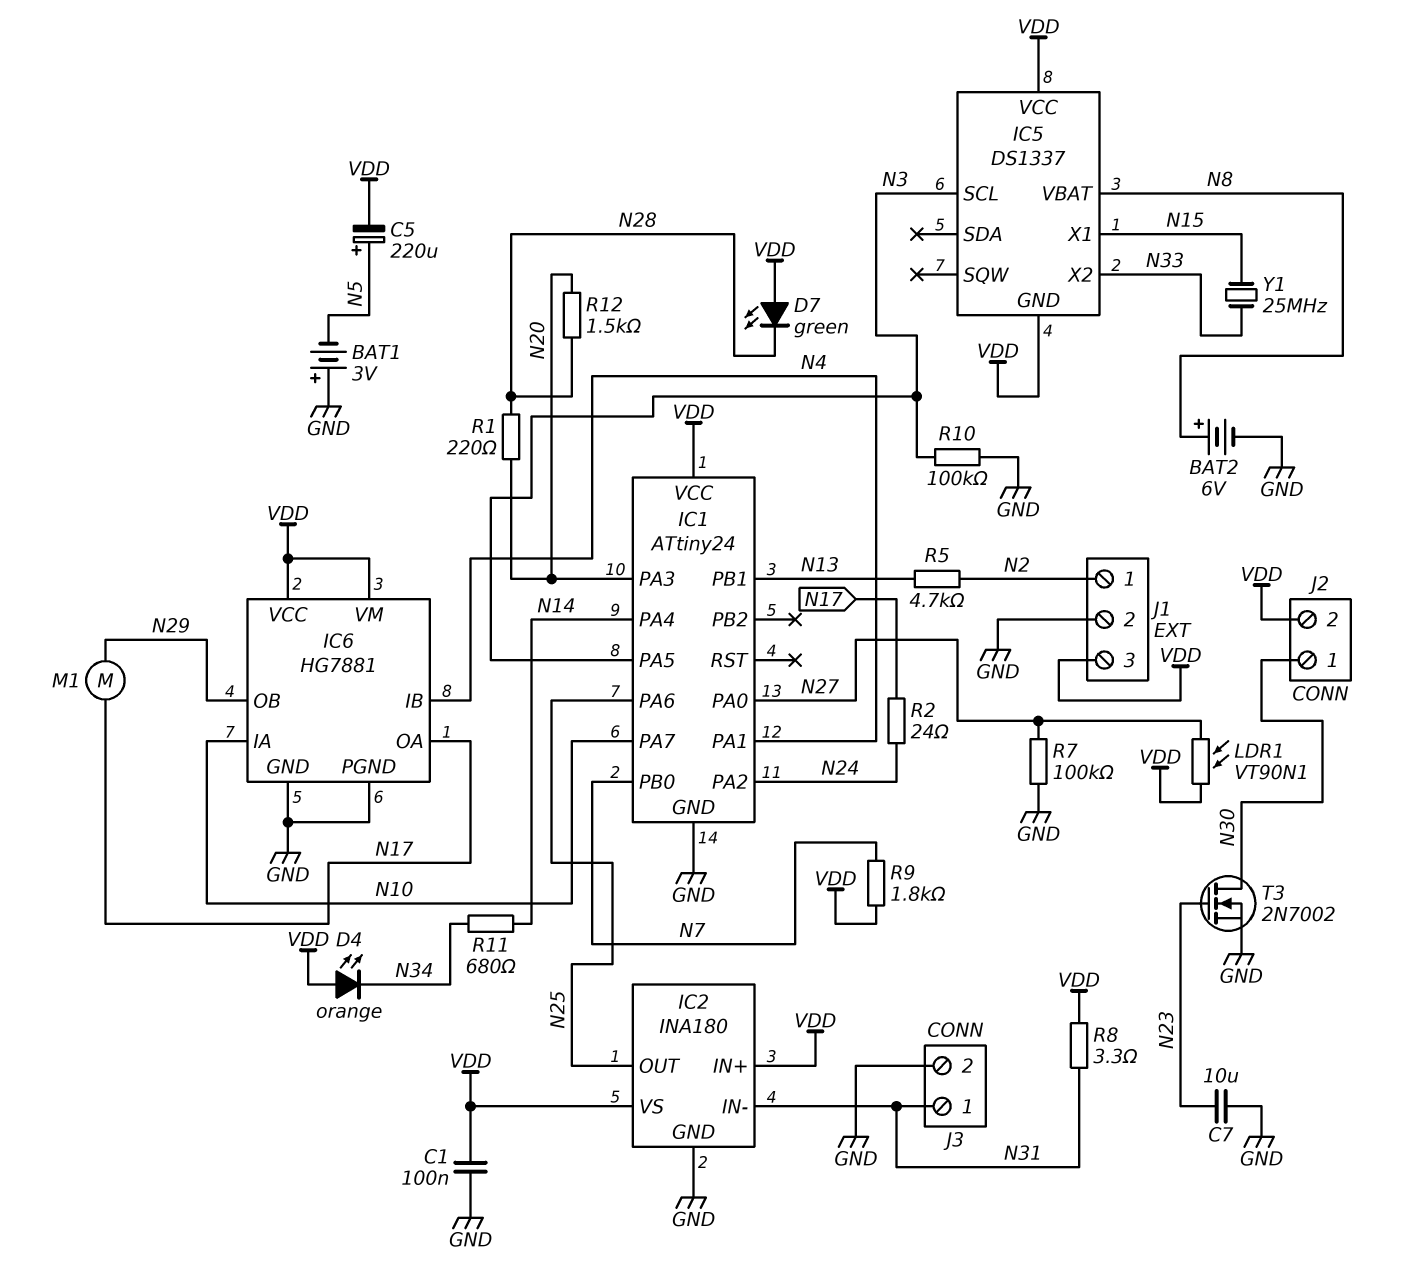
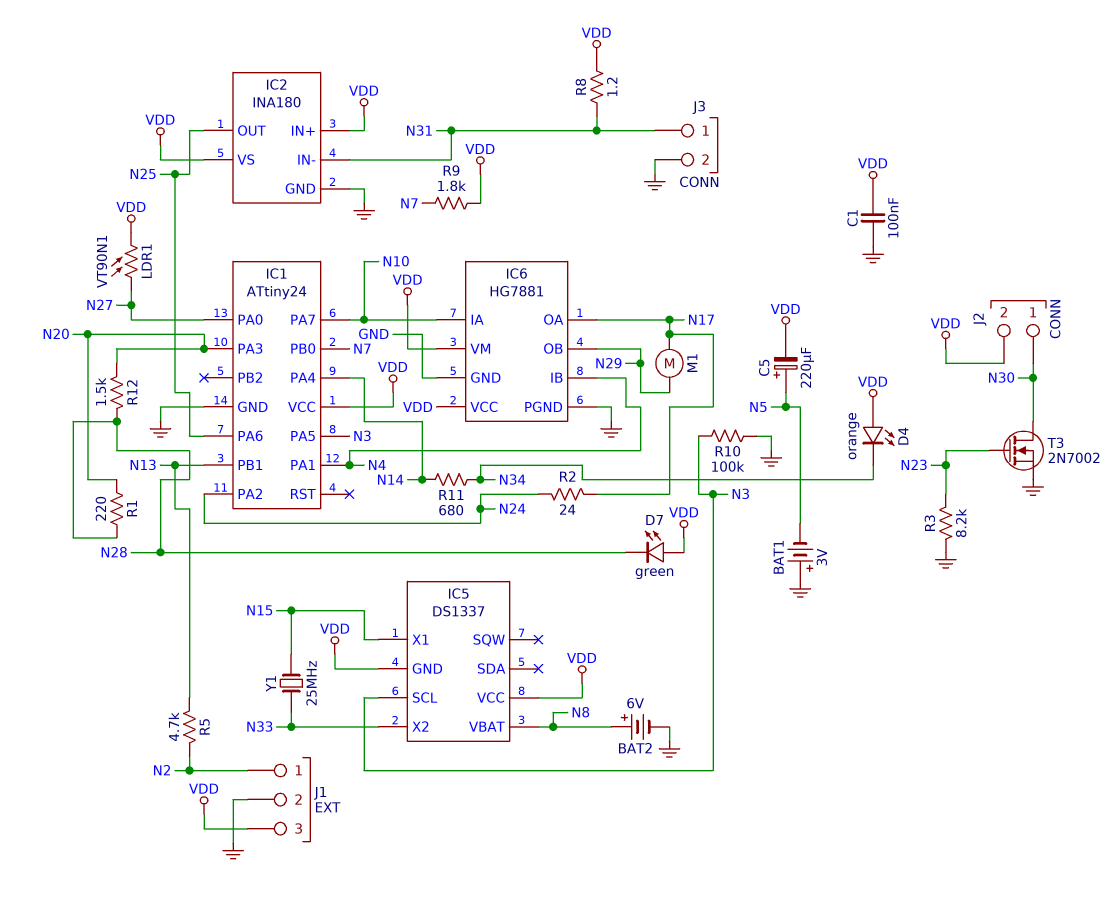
C7: 10uF (GND, N23) -> none
R3: none -> 8.2k (GND, N23)
R7: 100k (GND, N27) -> none
R8: 3.3 (N31, VDD) -> 1.2 (N31, VDD)

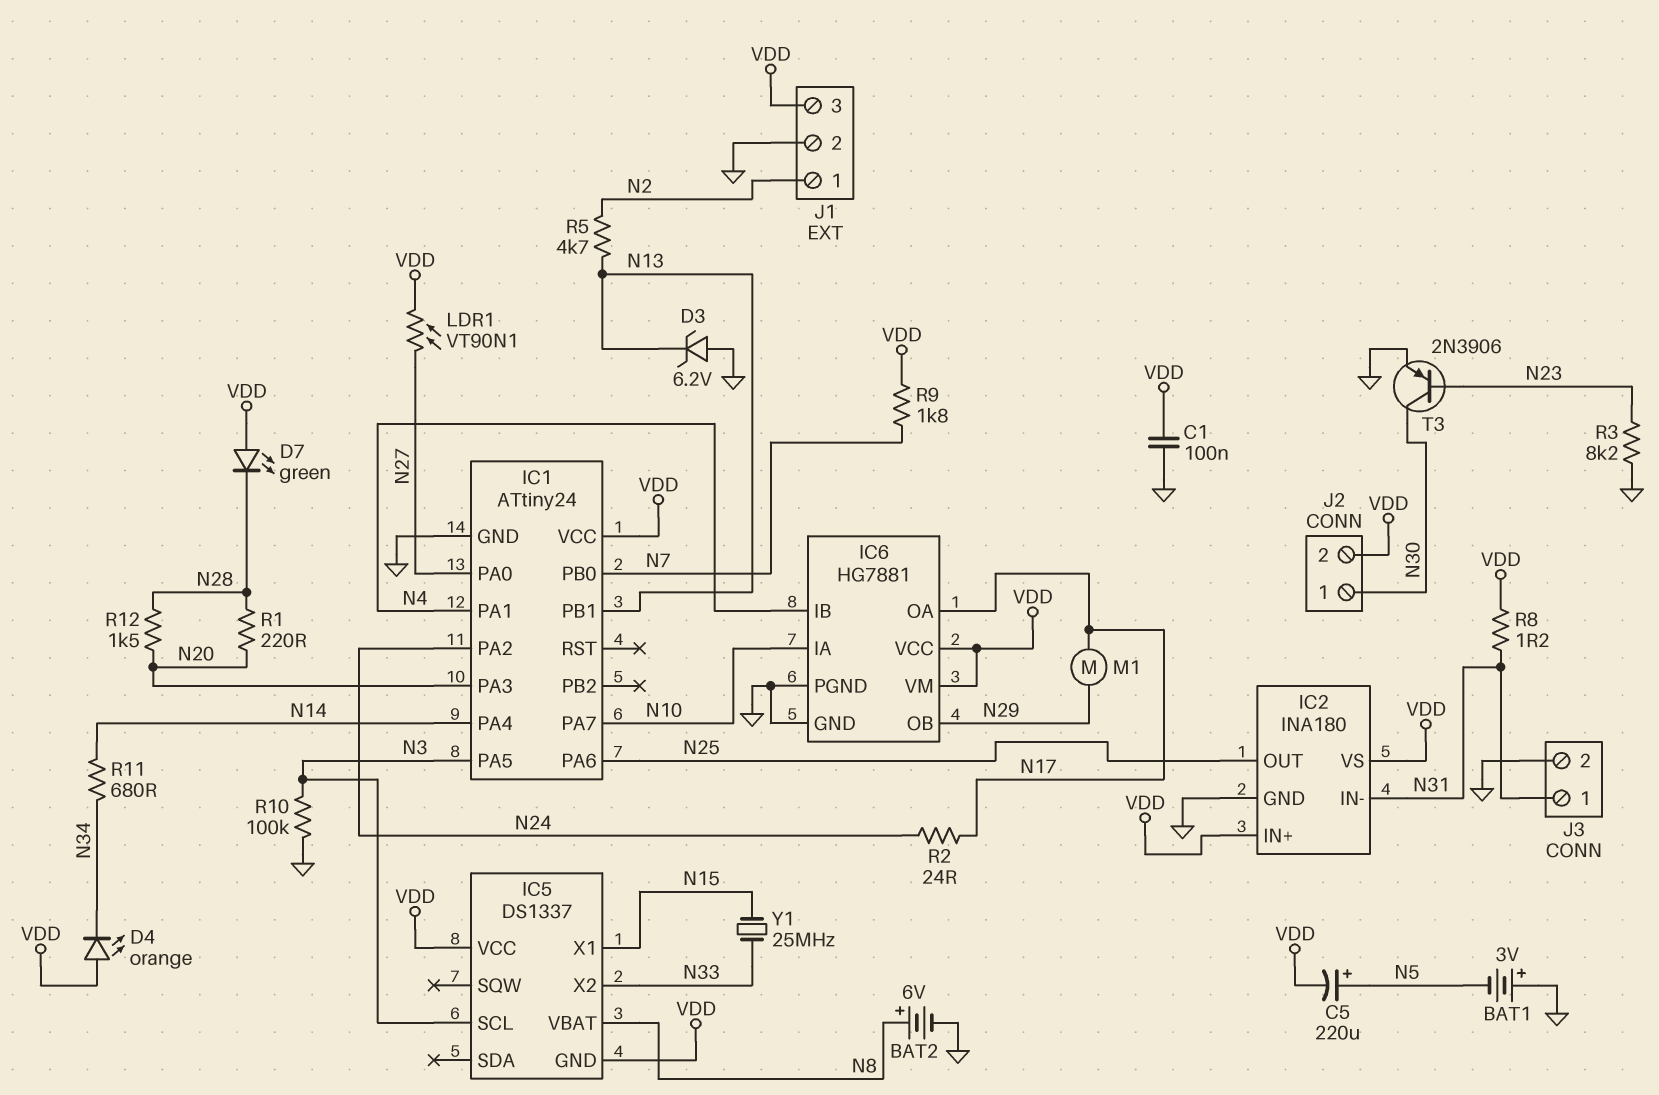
D3: none -> zener 6.2V (A GND, K N13)
T3: NMOS 2N7002 (G N23, D N30, S GND) -> PNP 2N3906 (B N23, C N30, E GND)

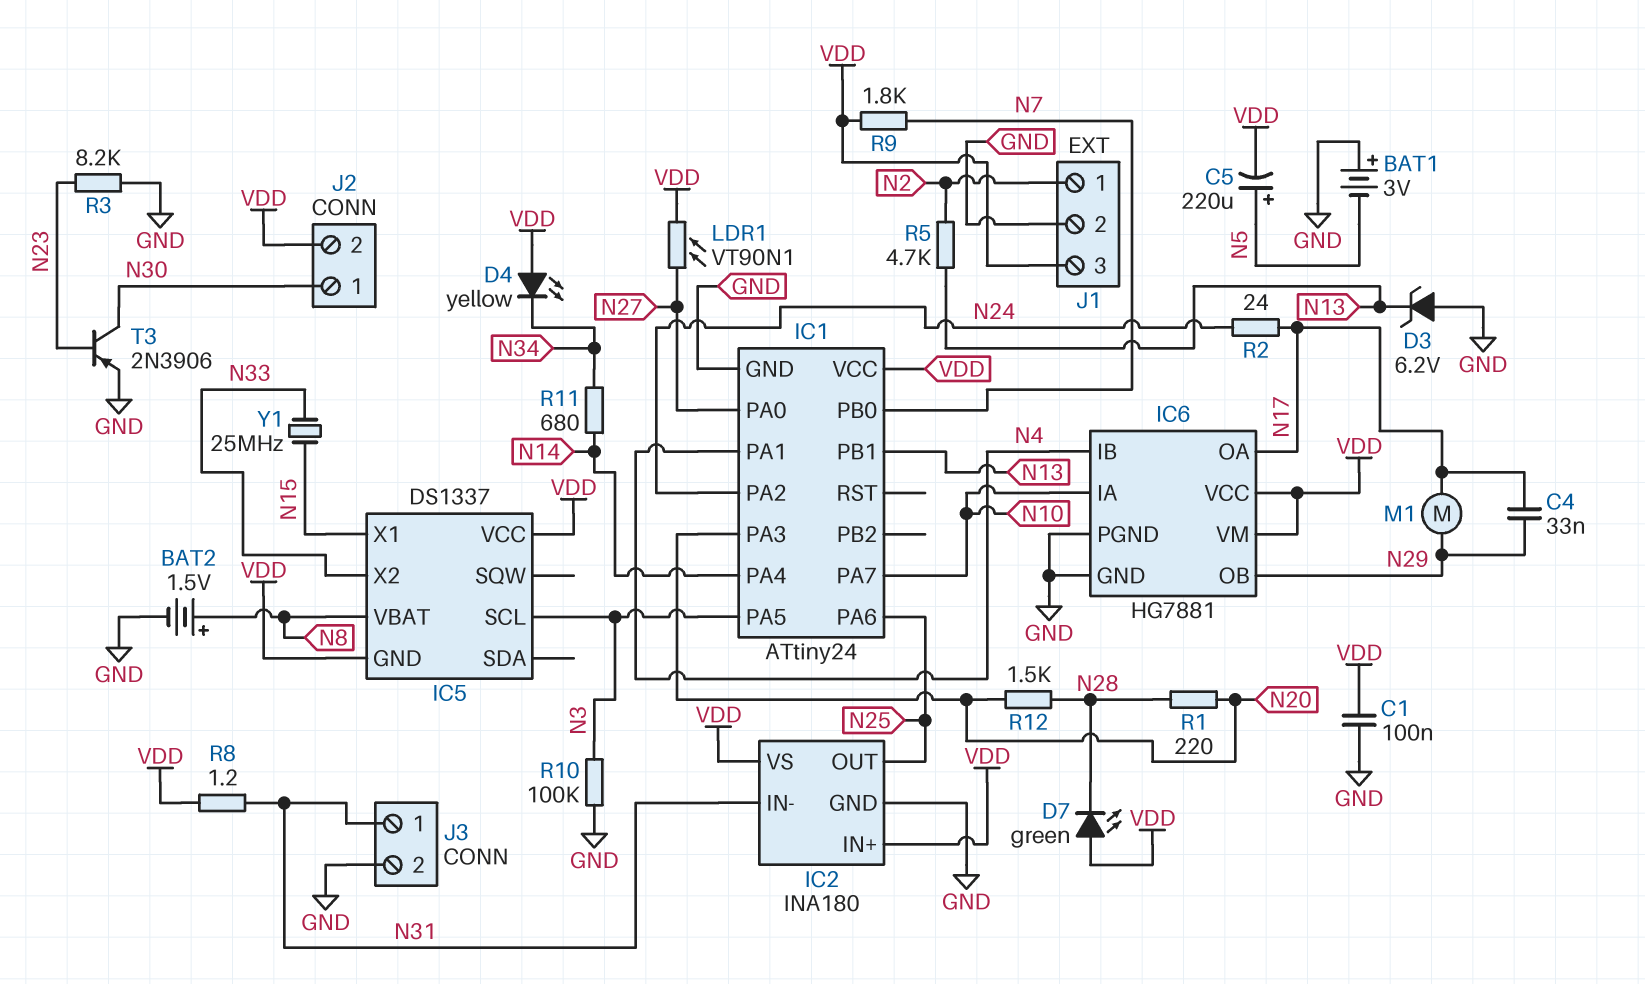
BAT2: 6V (plus N8, minus GND) -> 1.5V (plus N8, minus GND)
C4: none -> 33nF (N17, N29)
D4: LED orange (A VDD, K N34) -> LED yellow (A VDD, K N34)

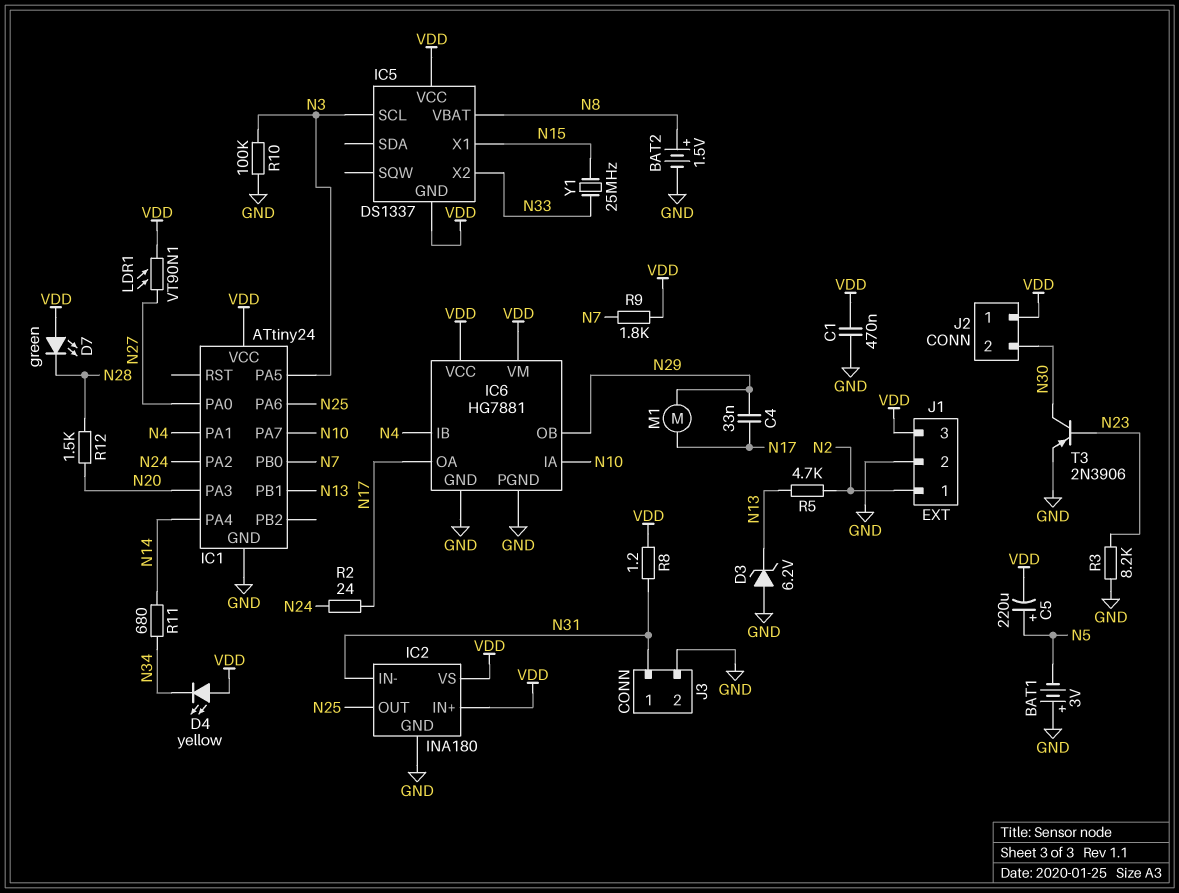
C1: 100nF (GND, VDD) -> 470nF (GND, VDD)
J2 pin 1: N30 -> VDD
J2 pin 2: VDD -> N30
R1: 220 (N20, N28) -> none

